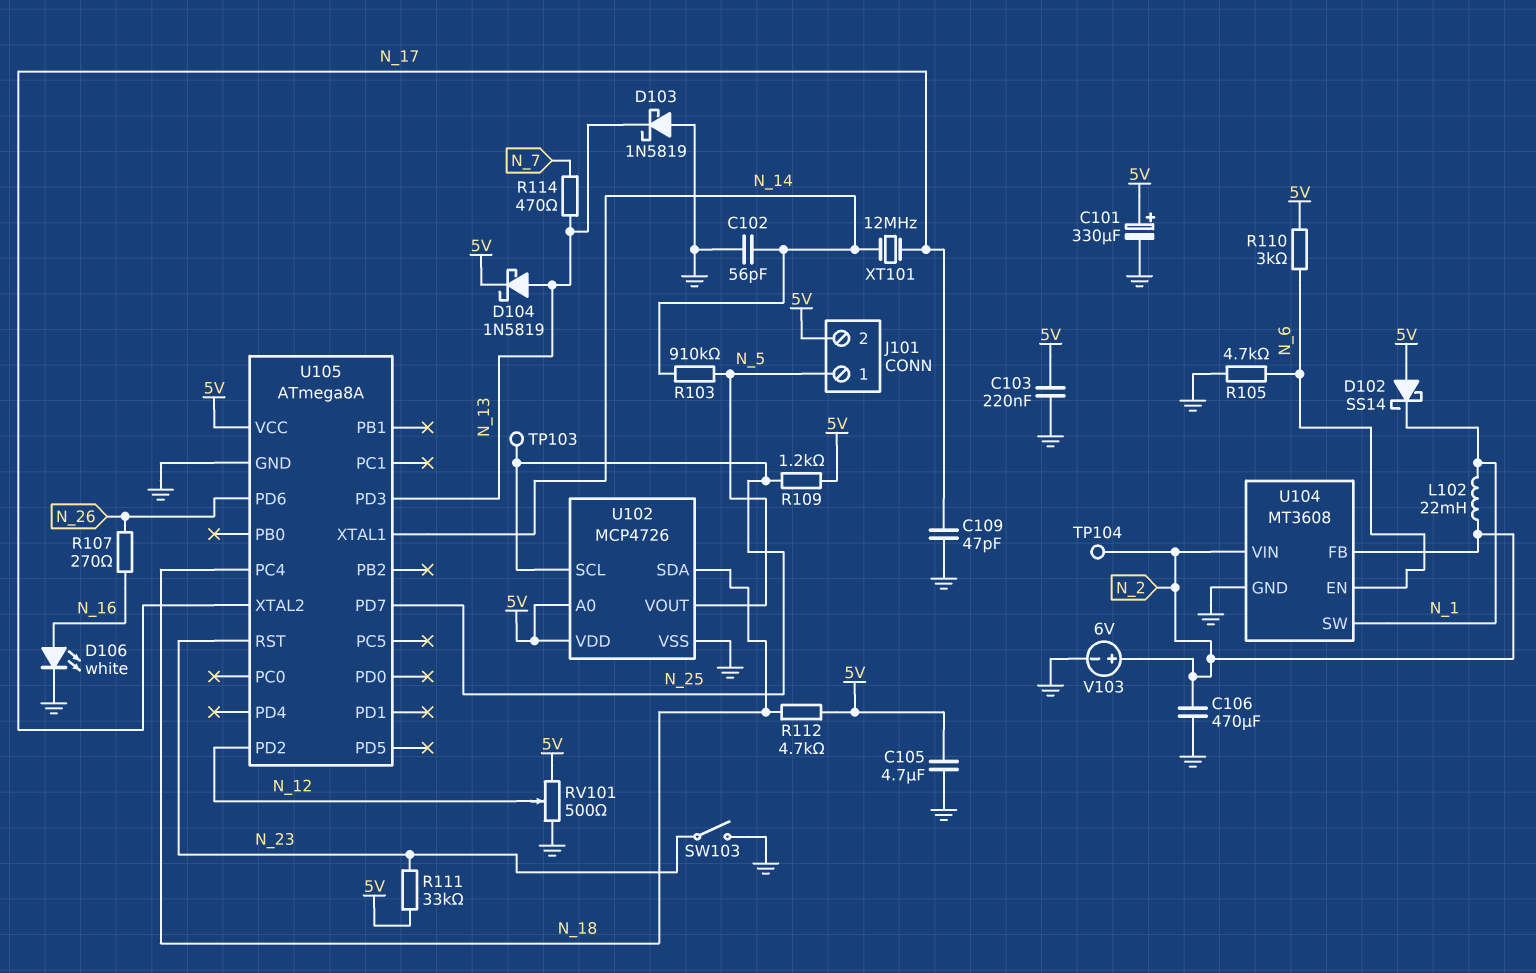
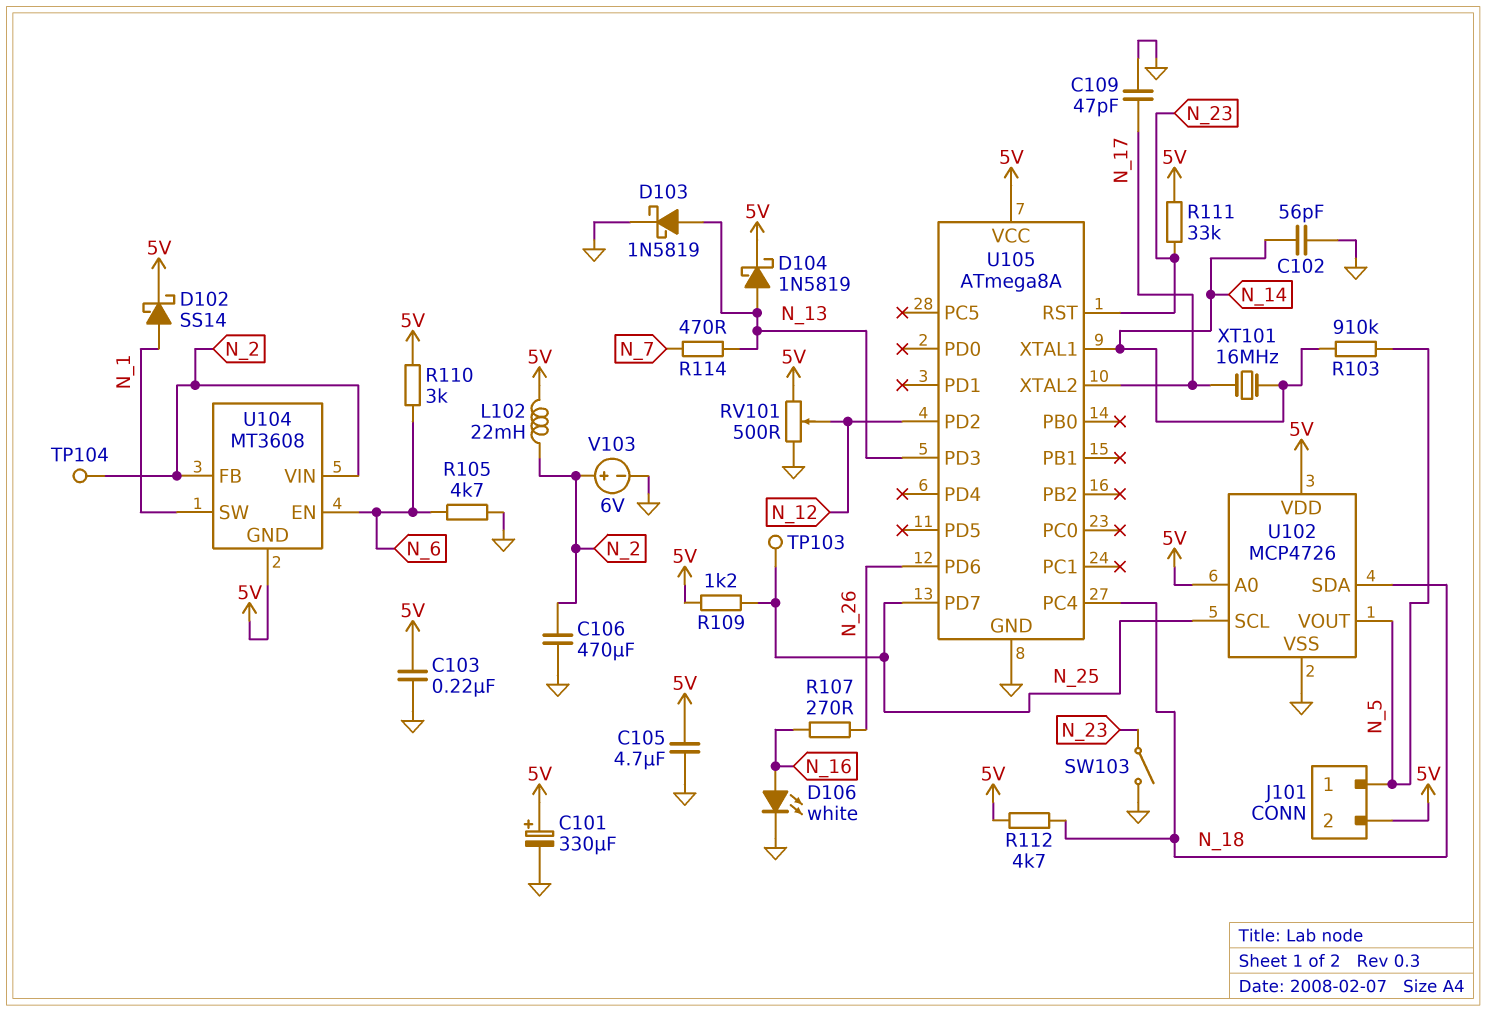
D102: schottky SS14 (A 5V, K N_1) -> schottky SS14 (A N_1, K 5V)
D103: schottky 1N5819 (A GND, K N_13) -> schottky 1N5819 (A N_13, K GND)
L102: 22mH (N_1, N_2) -> 22mH (5V, N_2)
U104 pin GND: GND -> 5V
XT101: 12MHz (N_14, N_17) -> 16MHz (N_14, N_17)

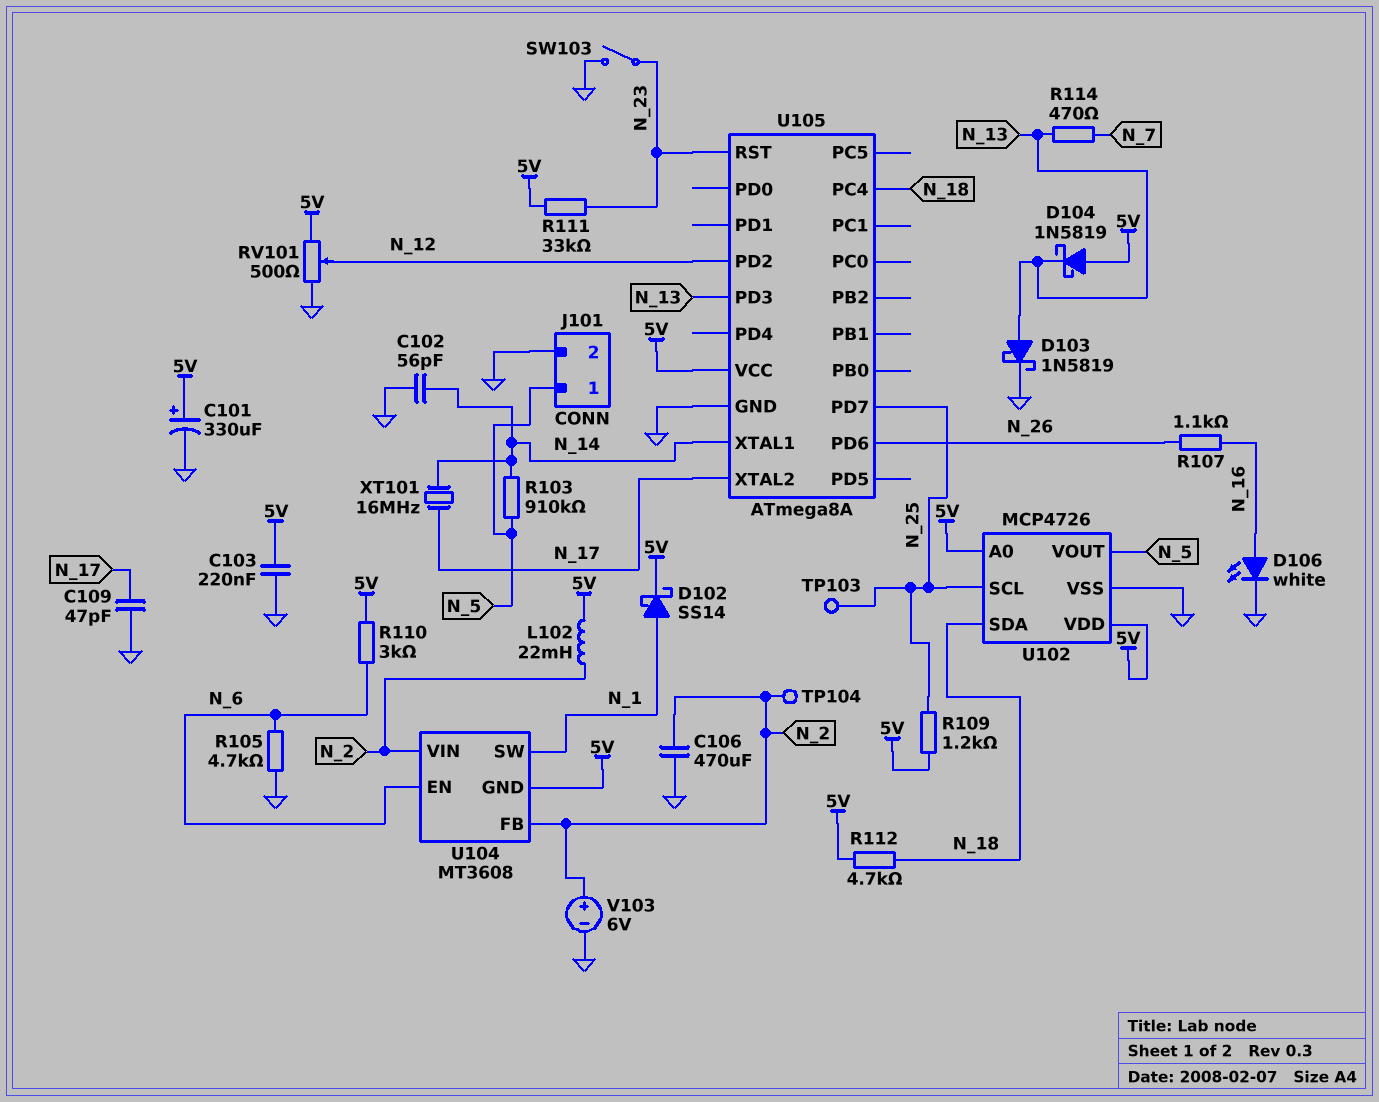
C105: 4.7uF (5V, GND) -> none
D104: schottky 1N5819 (A N_13, K 5V) -> schottky 1N5819 (A 5V, K N_13)
J101 pin 2: 5V -> GND
R107: 270 (N_16, N_26) -> 1.1k (N_16, N_26)

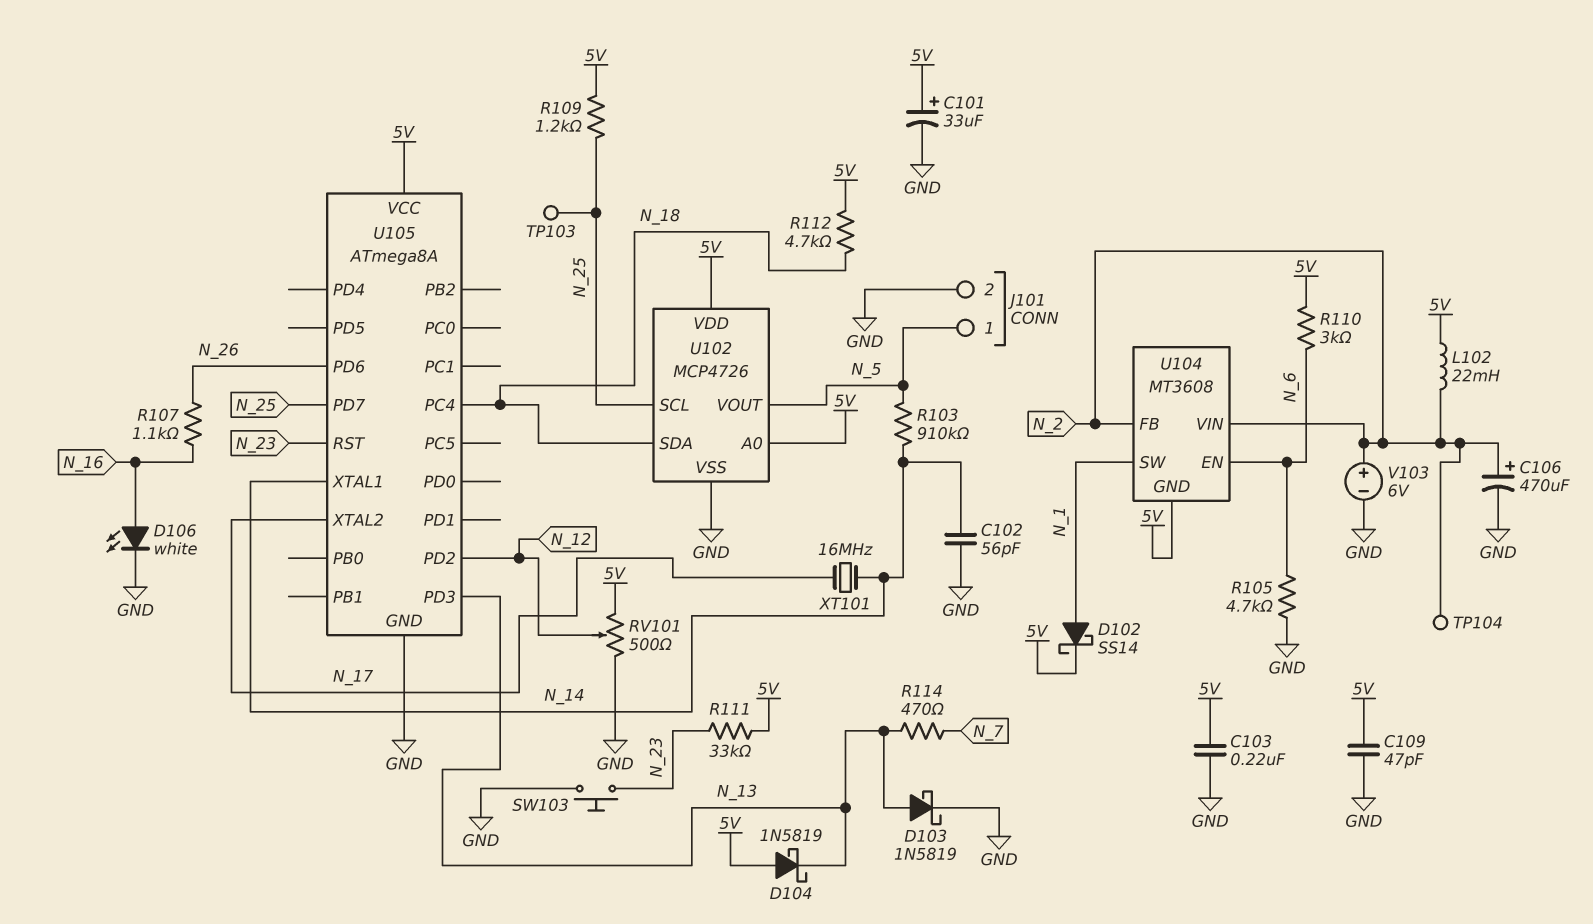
C101: 330uF (plus 5V, minus GND) -> 33uF (plus 5V, minus GND)
C106: 470uF (GND, N_2) -> 470uF (plus N_2, minus GND)
C109: 47pF (GND, N_17) -> 47pF (5V, GND)
SW103: switch (GND, N_23) -> button (GND, N_23)

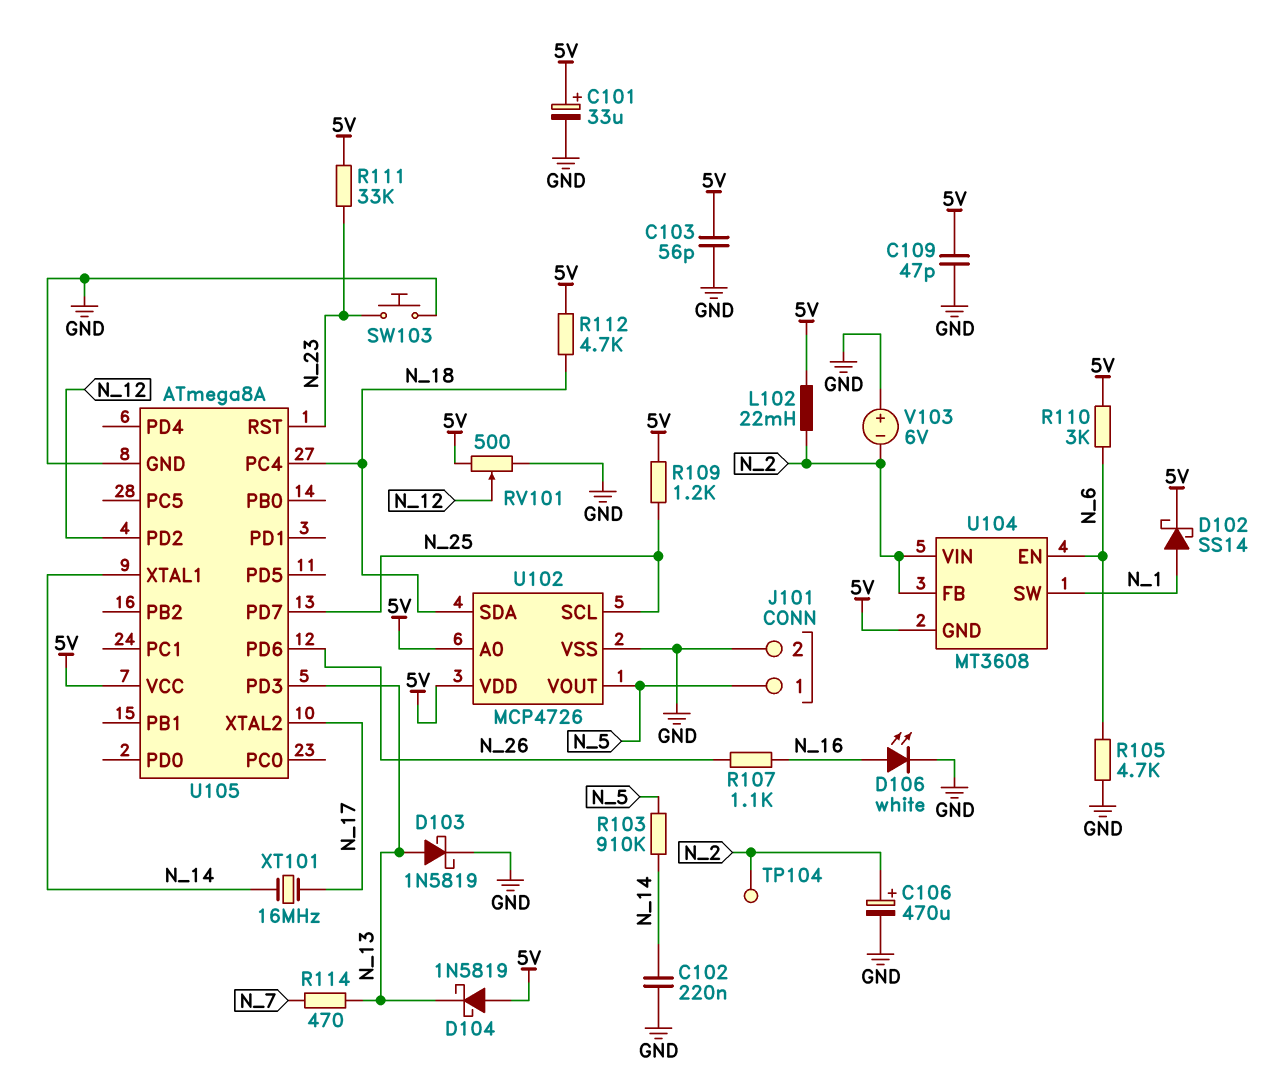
C102: 56pF (GND, N_14) -> 220nF (GND, N_14)
C103: 220nF (5V, GND) -> 56pF (5V, GND)
TP103: test point (N_25) -> none
V103: 6V (plus N_2, minus GND) -> 6V (plus GND, minus N_2)

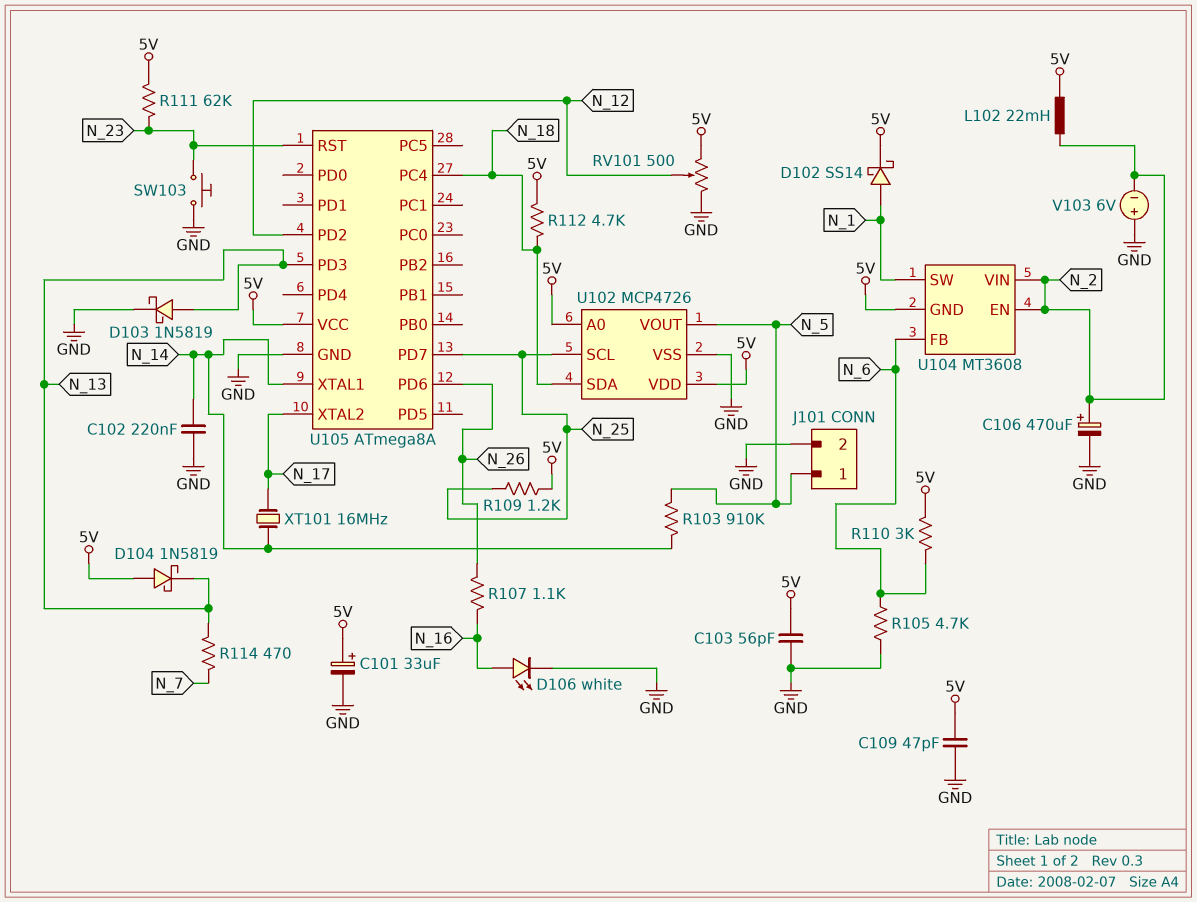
R111: 33k (5V, N_23) -> 62k (5V, N_23)
TP104: test point (N_2) -> none
U104 pin EN: N_6 -> N_2
U104 pin FB: N_2 -> N_6

